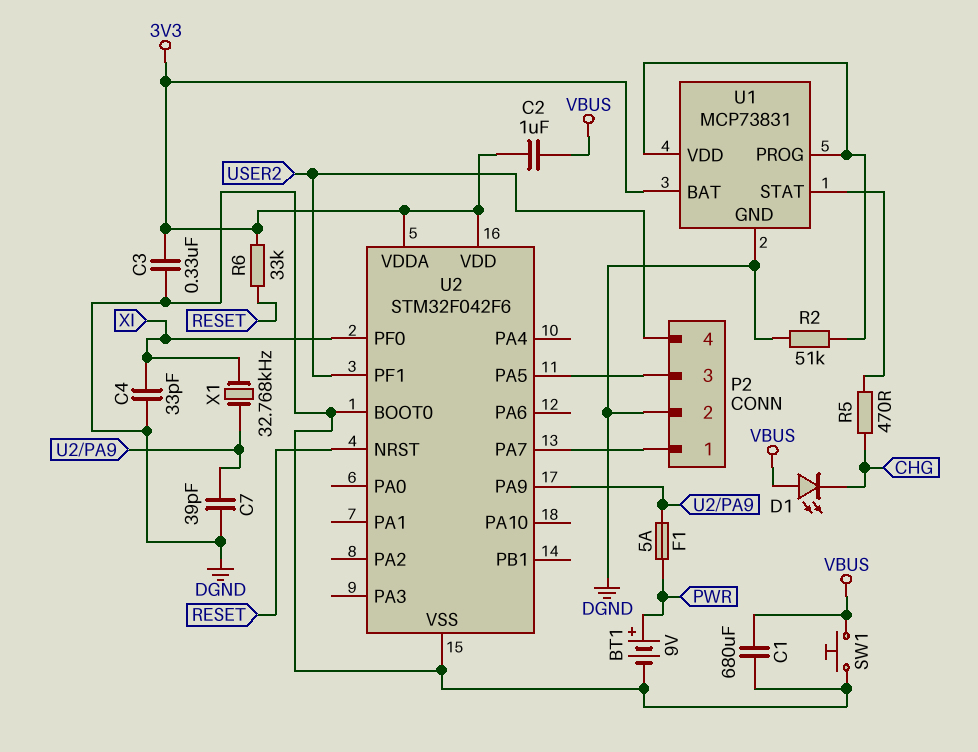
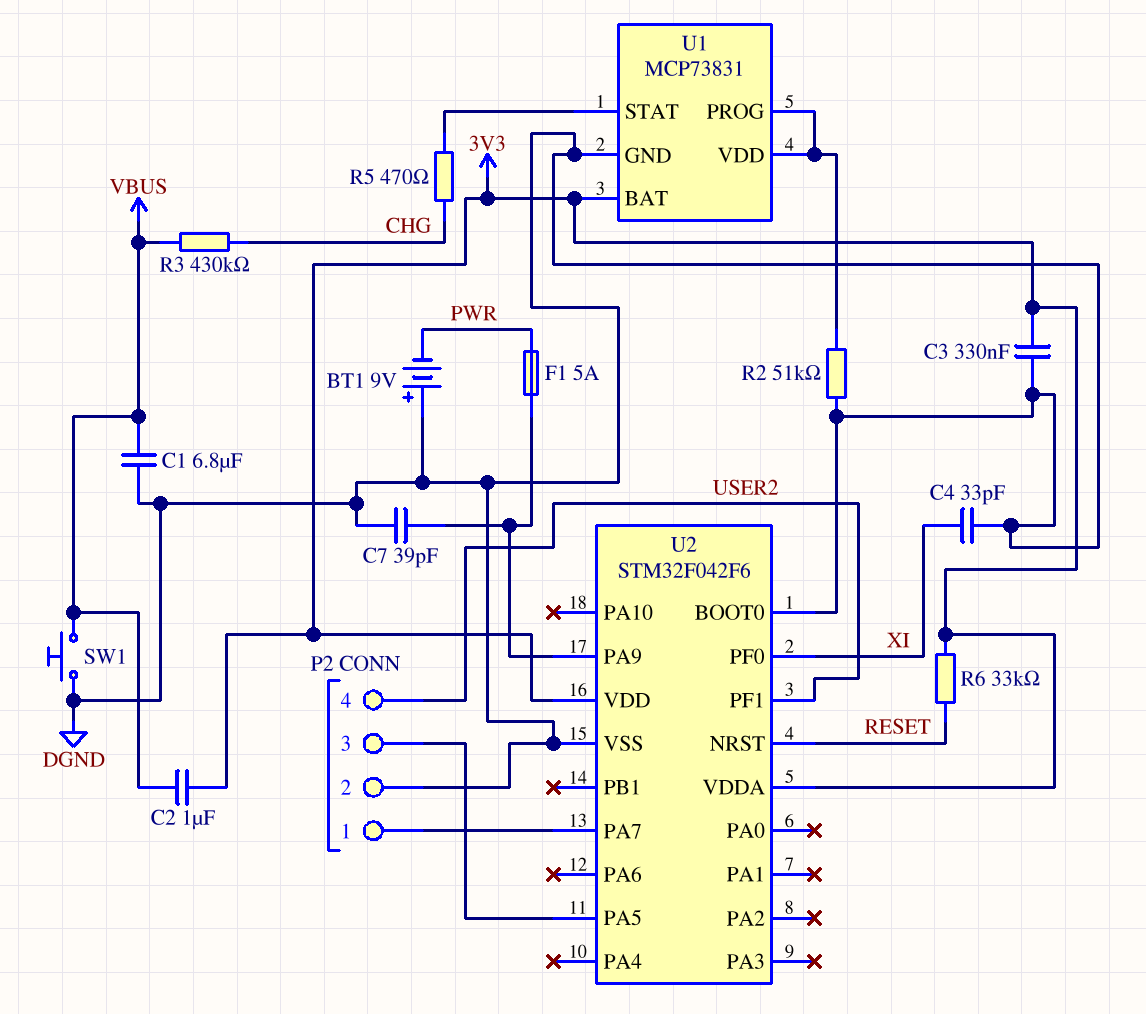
BT1: 9V (plus PWR, minus DGND) -> 9V (plus DGND, minus PWR)
C1: 680uF (DGND, VBUS) -> 6.8uF (DGND, VBUS)
D1: LED (A VBUS, K CHG) -> none
R3: none -> 430k (CHG, VBUS)
X1: 32.768kHz (U2/PA9, XI) -> none

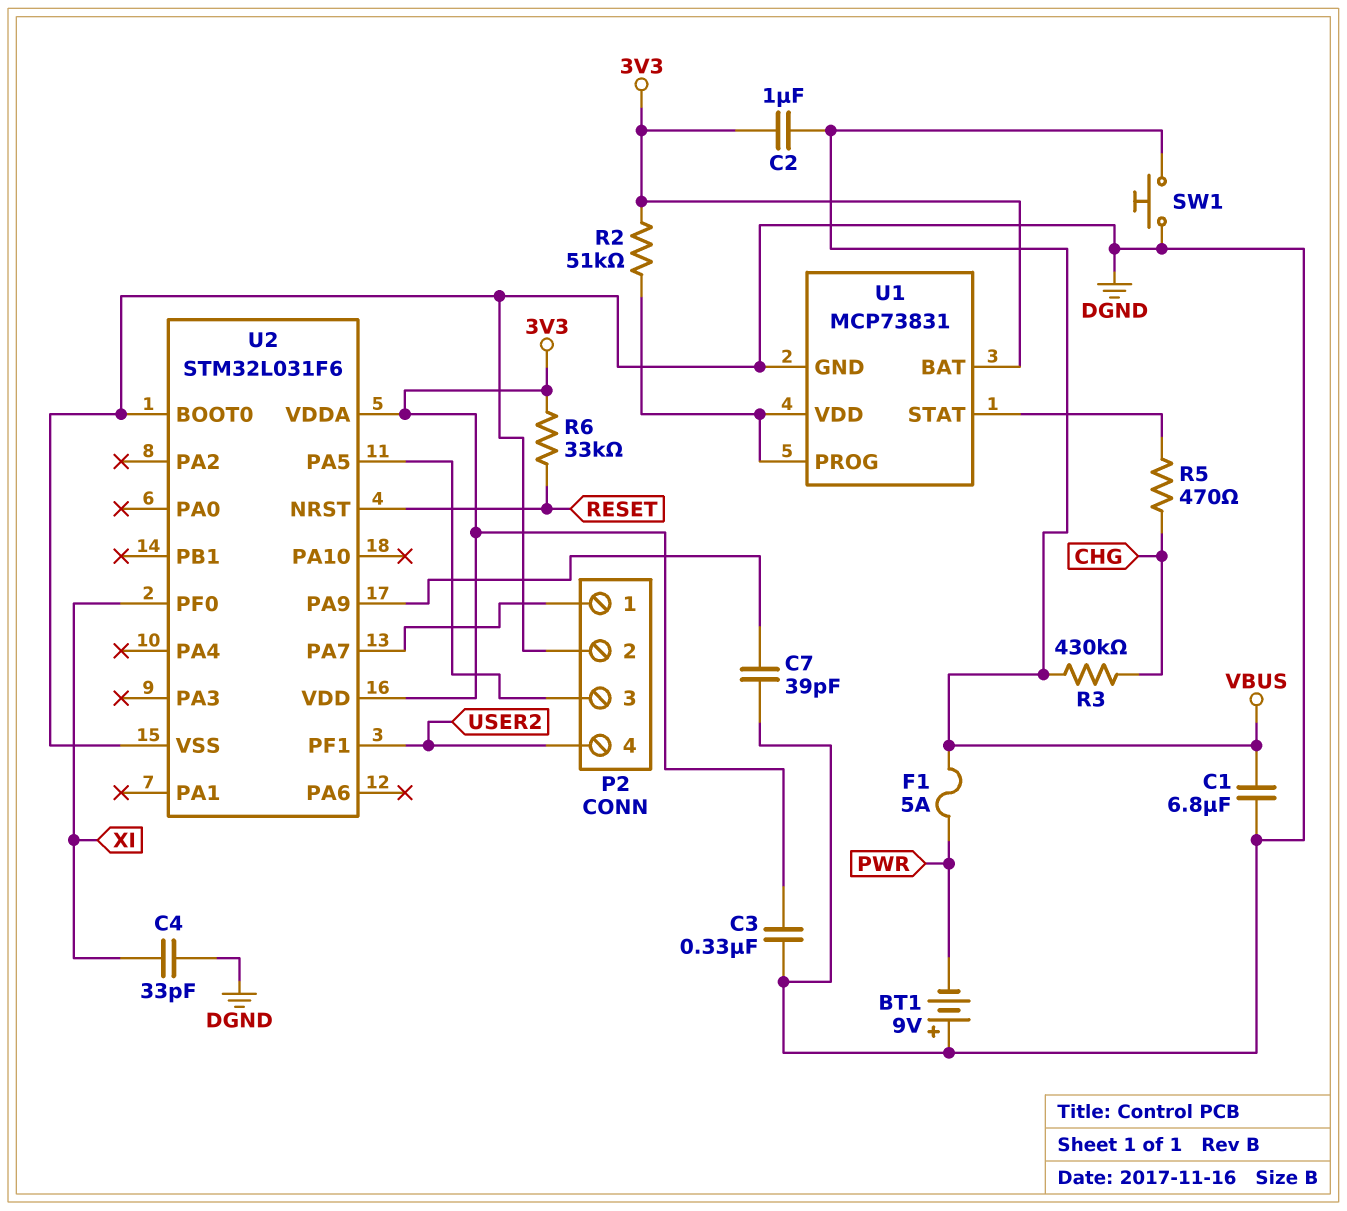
F1: 5A (PWR, U2/PA9) -> 5A (PWR, VBUS)
R2: 51k (DGND, U1/PROG) -> 51k (3V3, U1/PROG)
U2: STM32F042F6 -> STM32L031F6

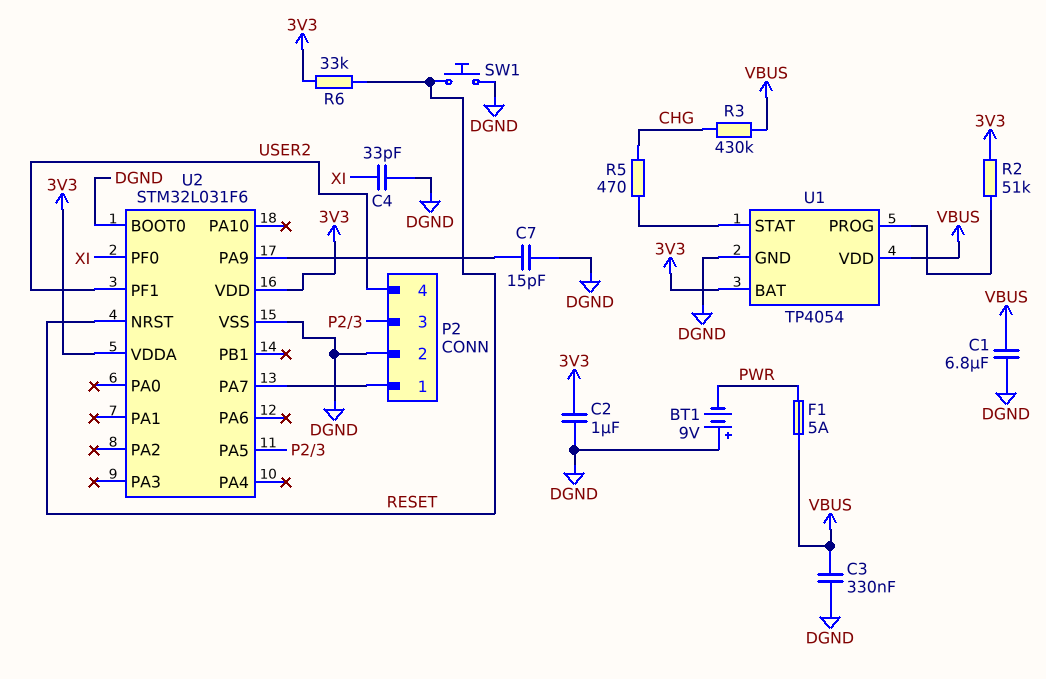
C2: 1uF (3V3, VBUS) -> 1uF (3V3, DGND)
C3: 330nF (3V3, DGND) -> 330nF (DGND, VBUS)
C7: 39pF (DGND, U2/PA9) -> 15pF (DGND, U2/PA9)
SW1: button (DGND, VBUS) -> button (DGND, RESET)
U1: MCP73831 -> TP4054
U1 pin VDD: U1/PROG -> VBUS

